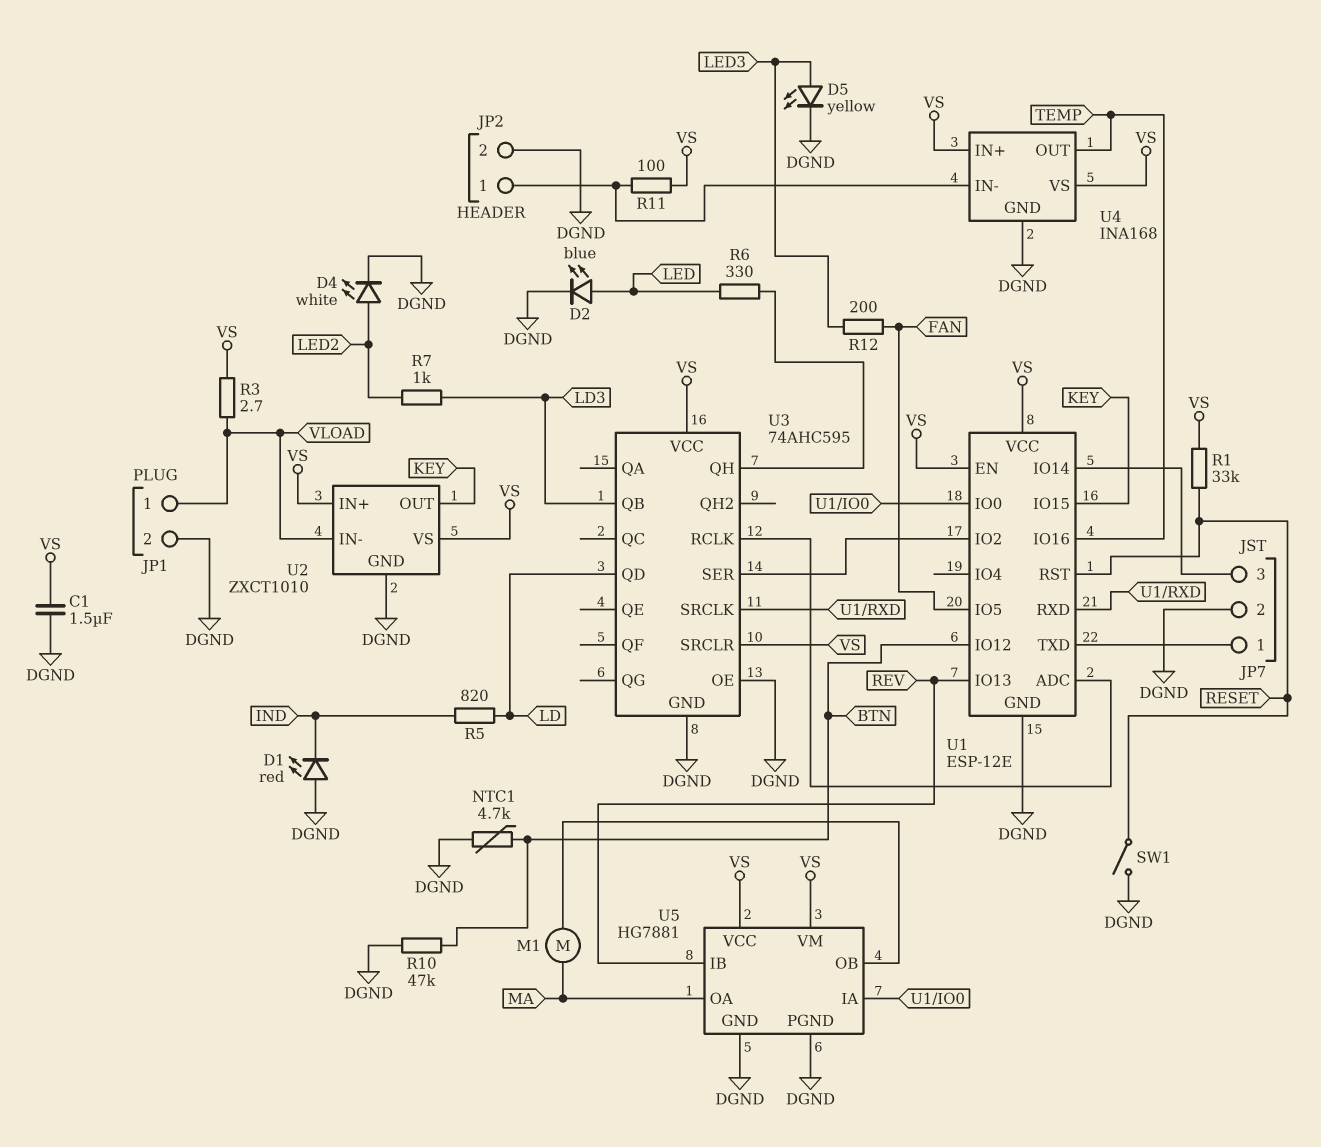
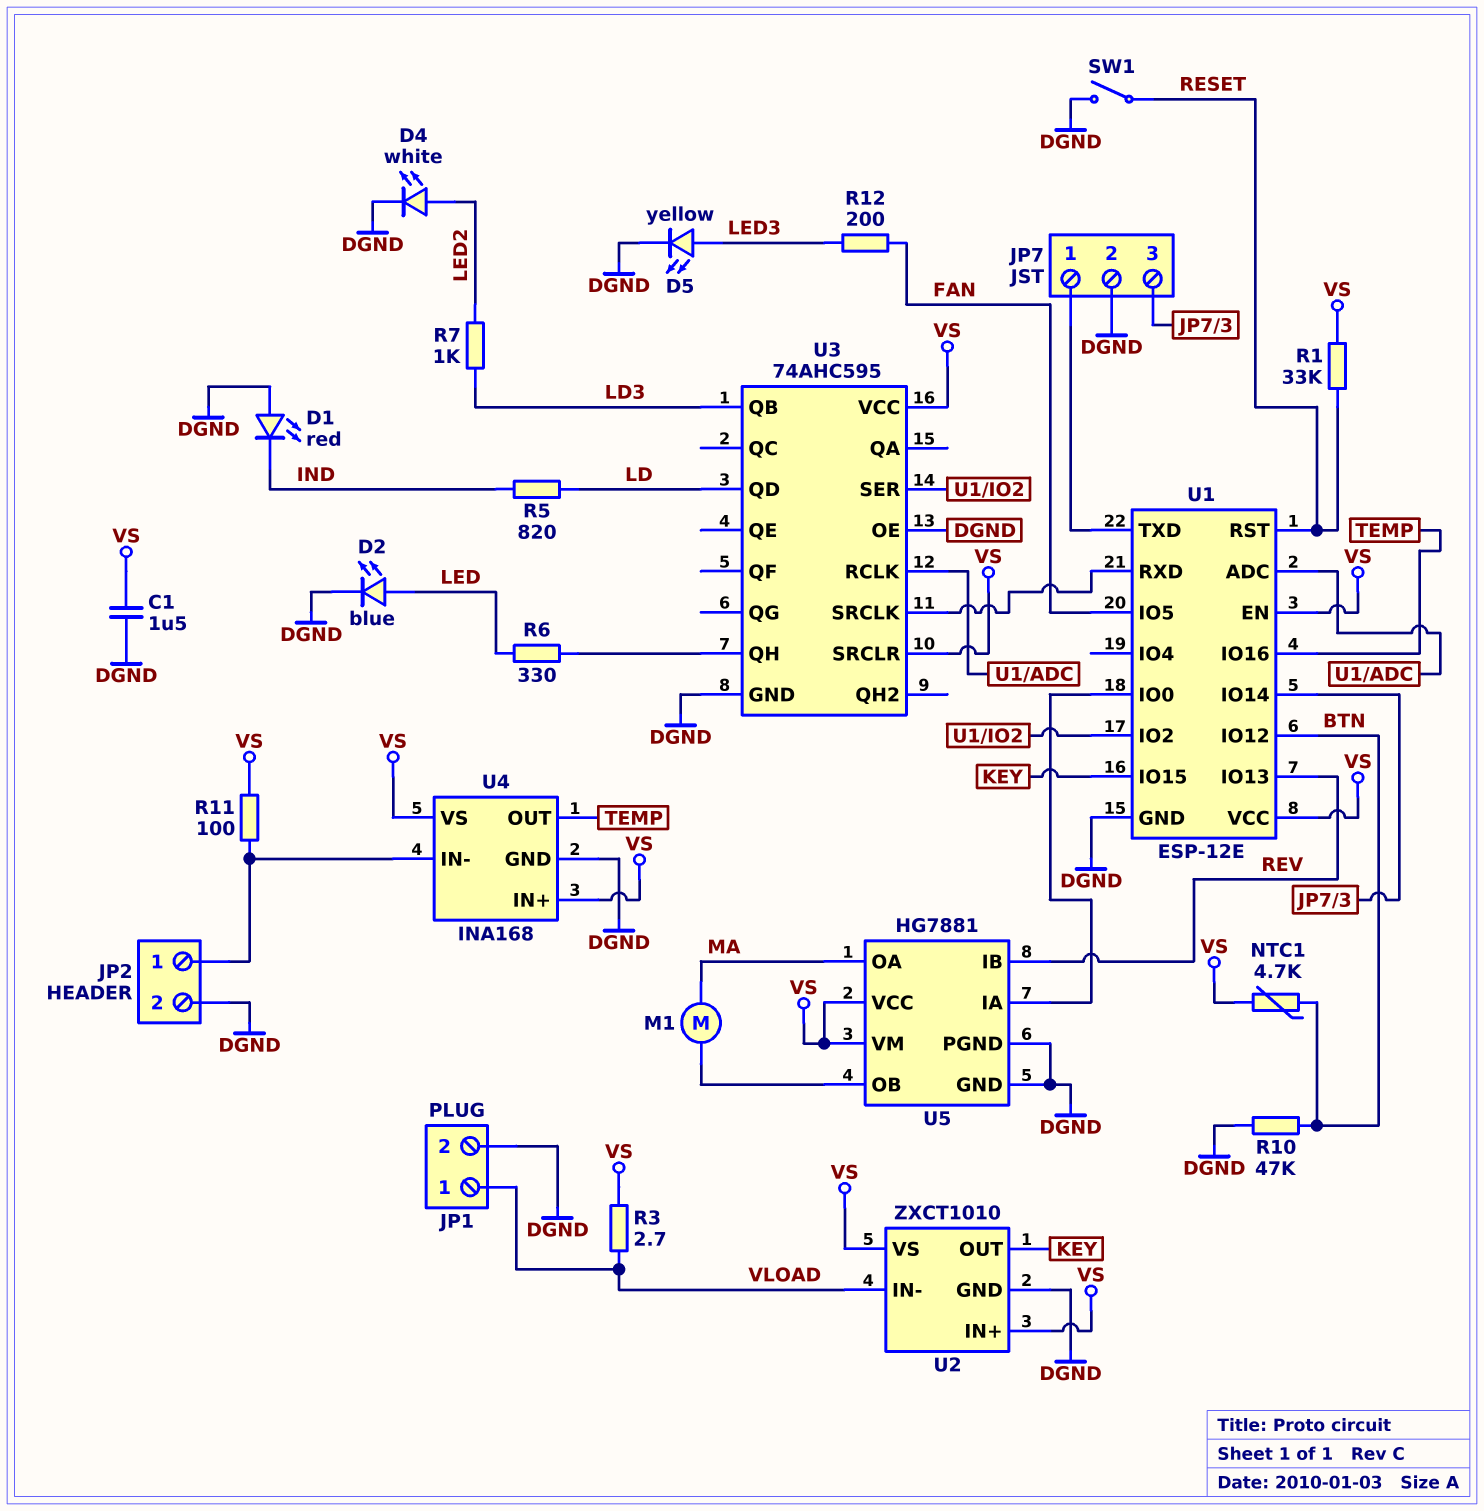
NTC1: 4.7k (BTN, DGND) -> 4.7k (BTN, VS)

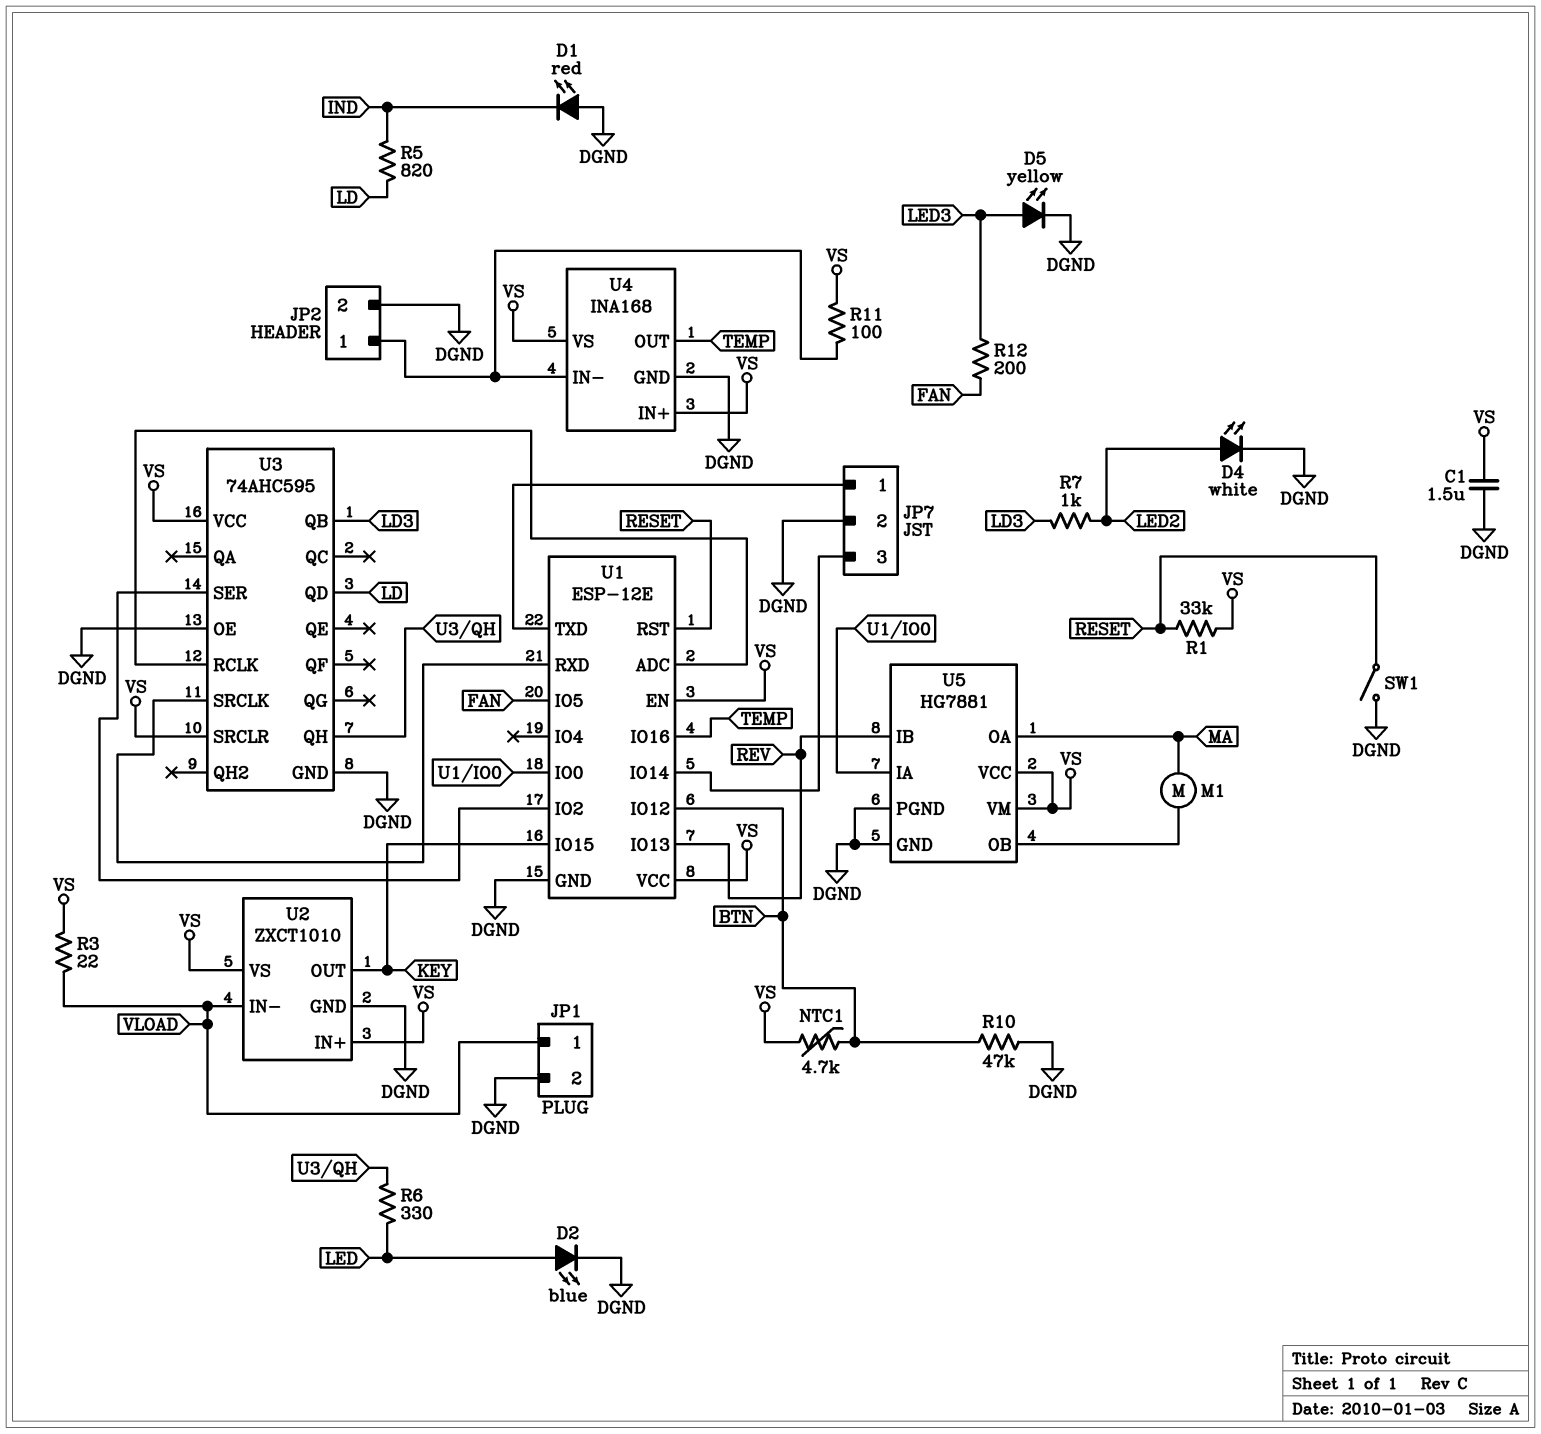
R3: 2.7 (VLOAD, VS) -> 22 (VLOAD, VS)

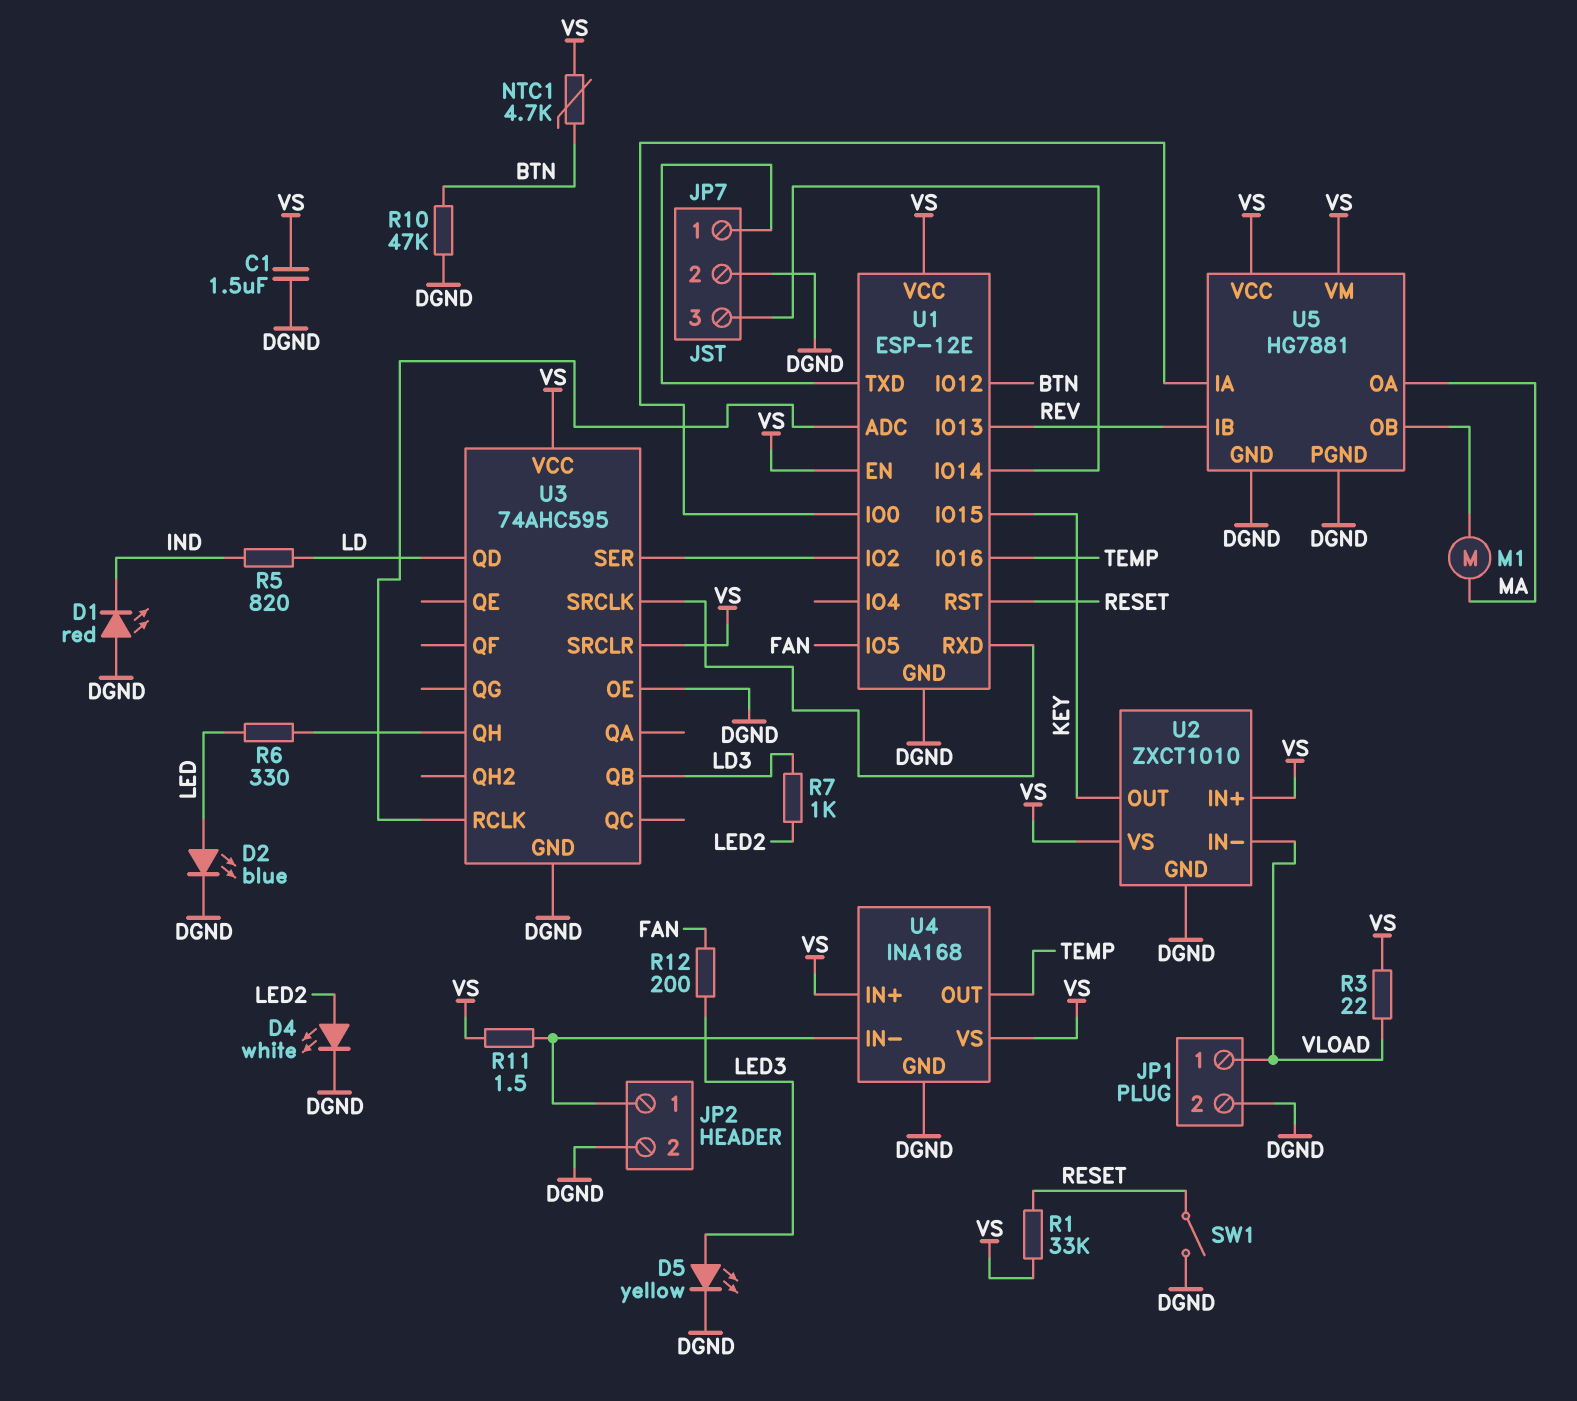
R11: 100 (JP2/1, VS) -> 1.5 (JP2/1, VS)

